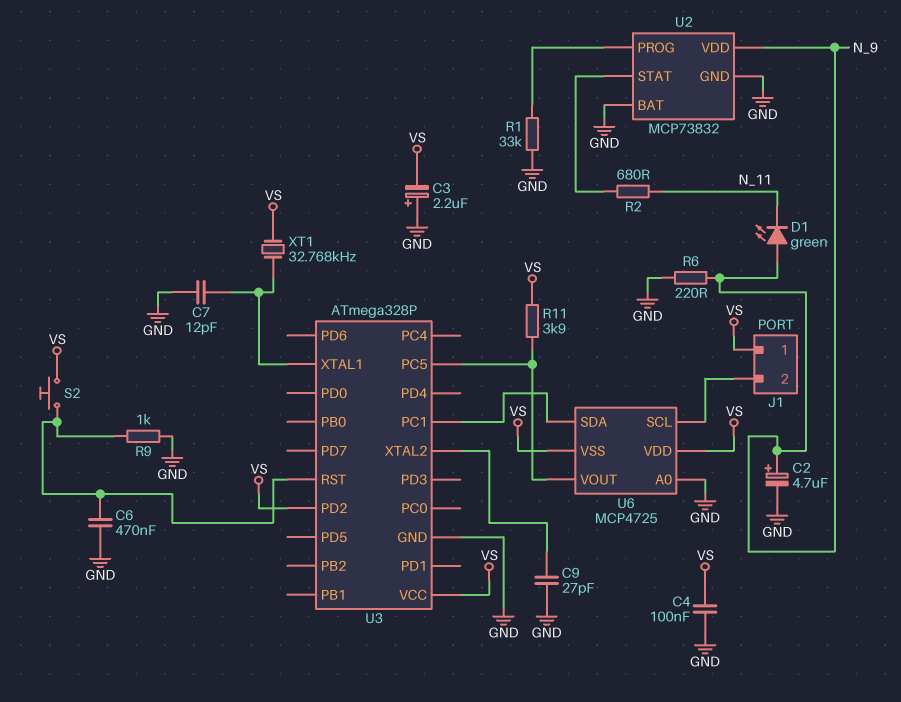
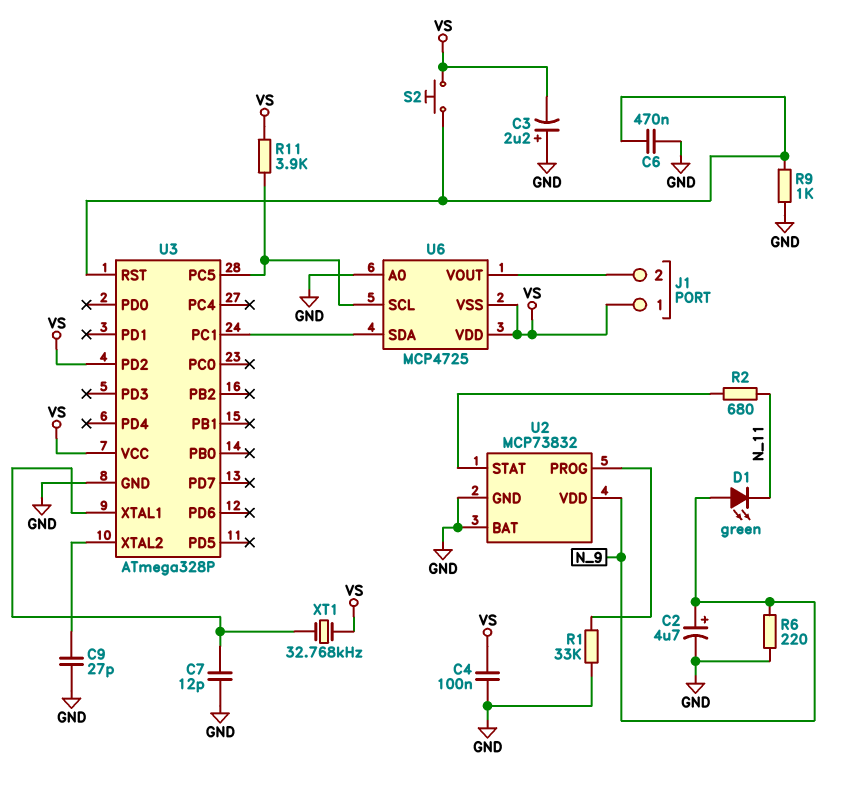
U6 pin SCL: J1/2 -> U3/PC5
U6 pin VOUT: U3/PC5 -> J1/2

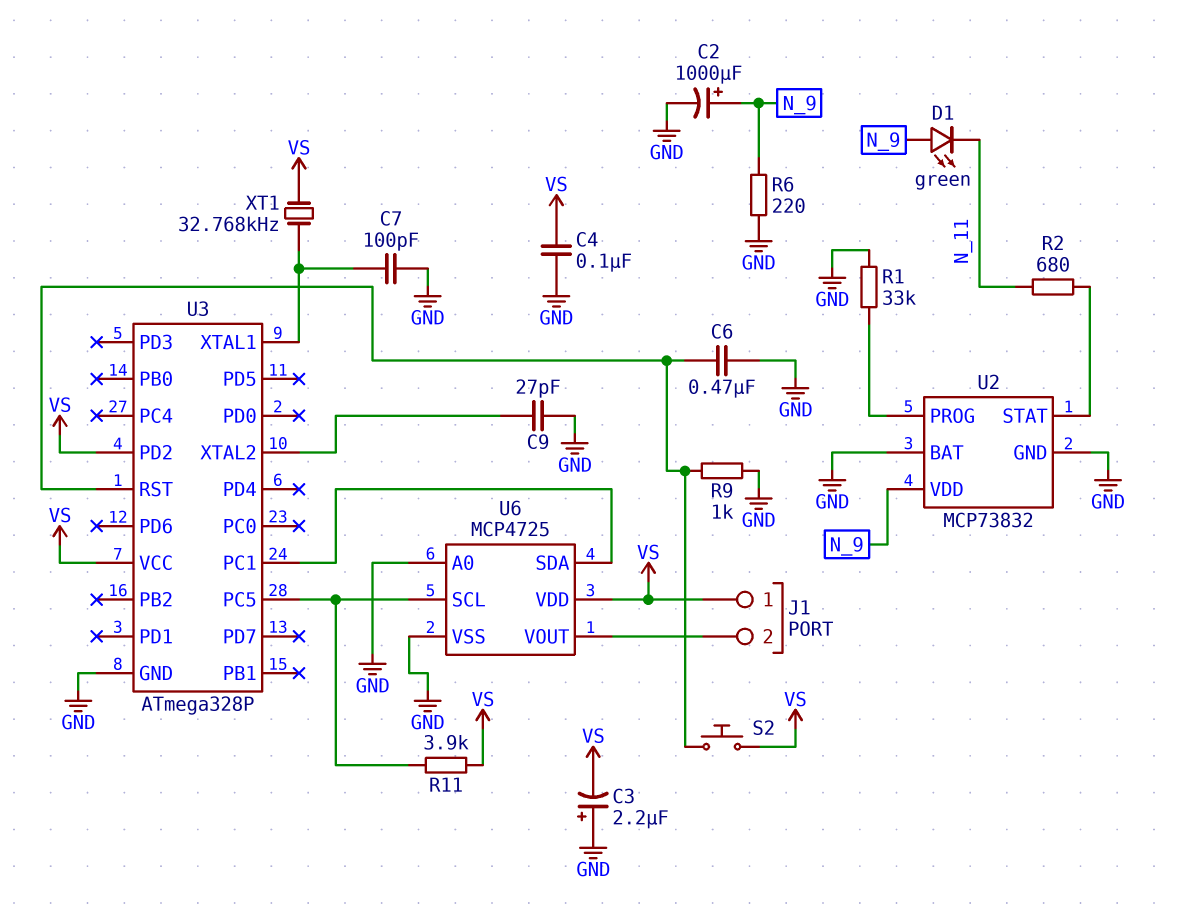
C2: 4.7uF (plus N_9, minus GND) -> 1000uF (plus N_9, minus GND)
C7: 12pF (GND, U3/XTAL1) -> 100pF (GND, U3/XTAL1)
U6 pin VSS: VS -> GND

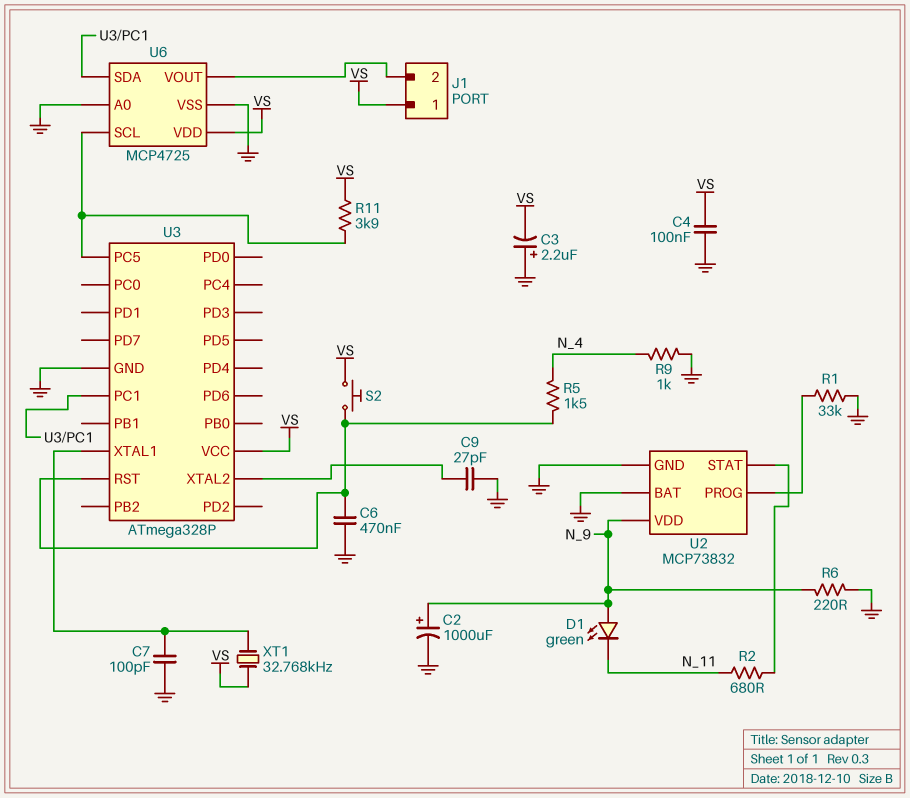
R5: none -> 1.5k (N_4, U3/RST)
R9: 1k (GND, U3/RST) -> 1k (GND, N_4)
U3 pin PD2: VS -> none

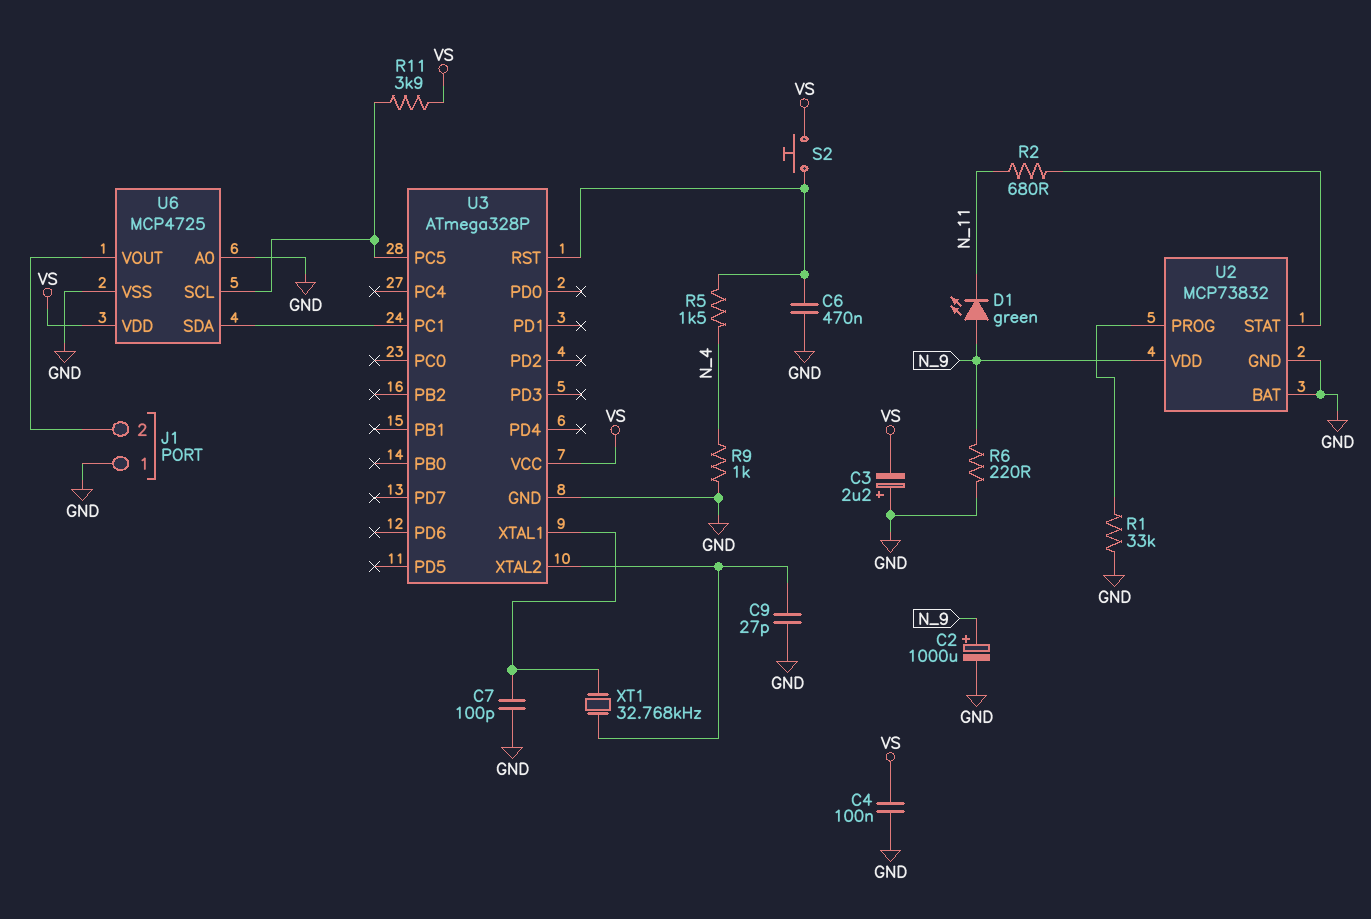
J1 pin 1: VS -> GND
XT1: 32.768kHz (U3/XTAL1, VS) -> 32.768kHz (U3/XTAL1, U3/XTAL2)

